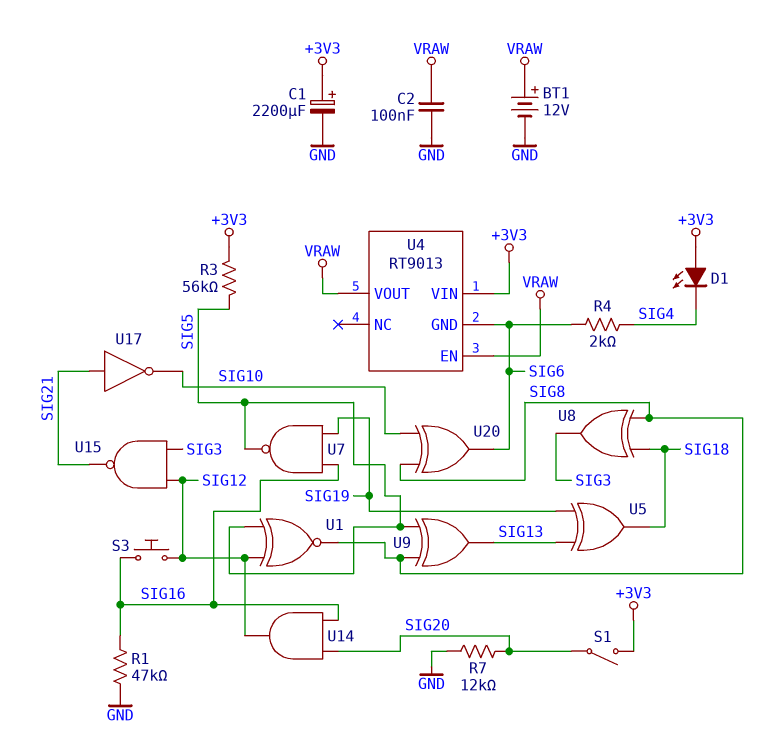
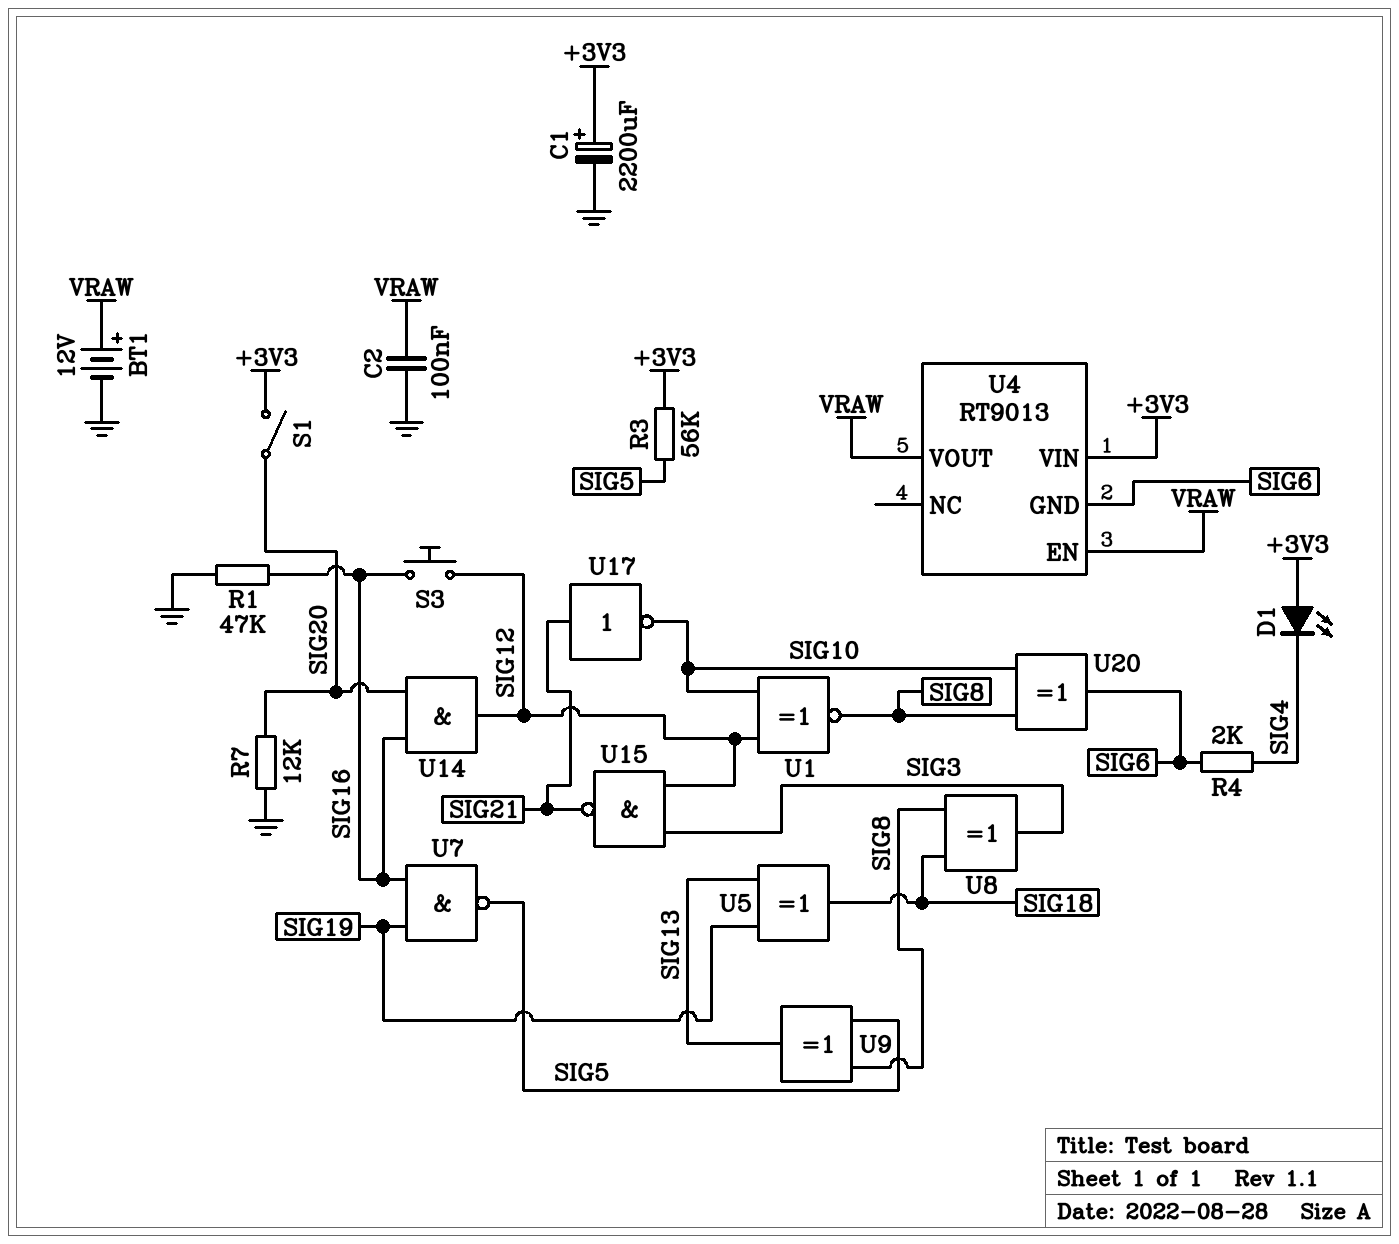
U1: XNOR (in SIG5, in SIG12, out SIG8) -> XNOR (in SIG10, in SIG12, out SIG8)

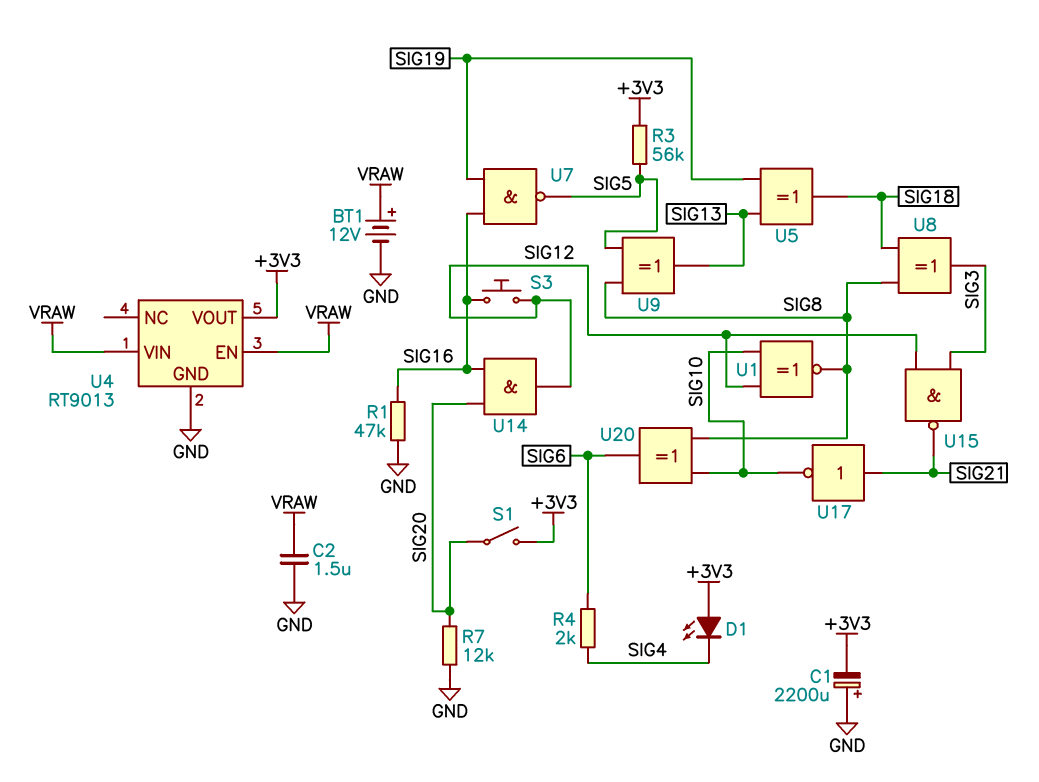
C1: 2200uF (plus +3V3, minus GND) -> 2200uF (plus GND, minus +3V3)
C2: 100nF (GND, VRAW) -> 1.5uF (GND, VRAW)
U4 pin GND: SIG6 -> GND
U4 pin VIN: +3V3 -> VRAW
U4 pin VOUT: VRAW -> +3V3

